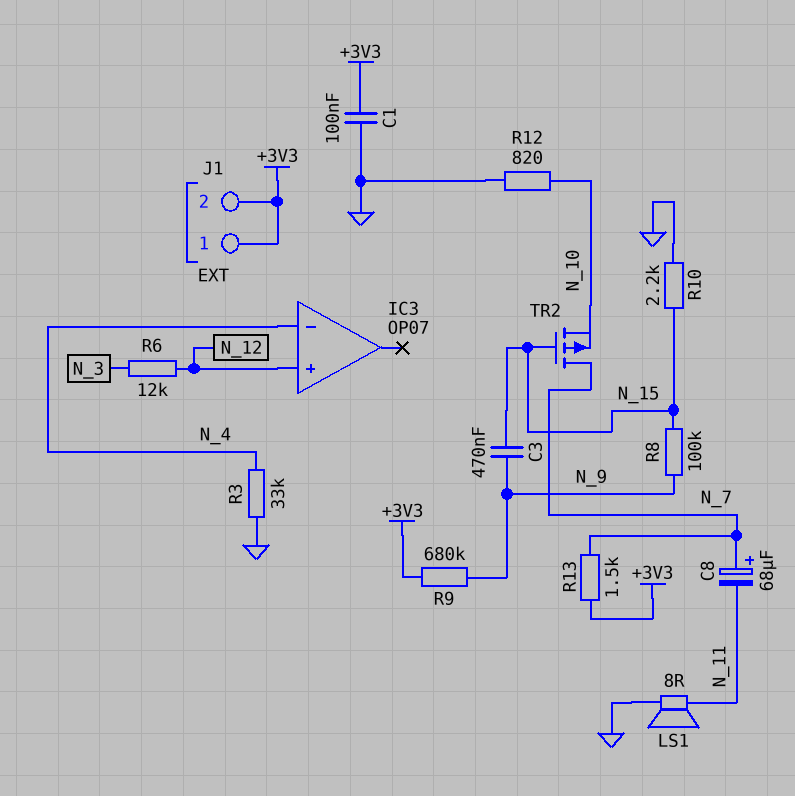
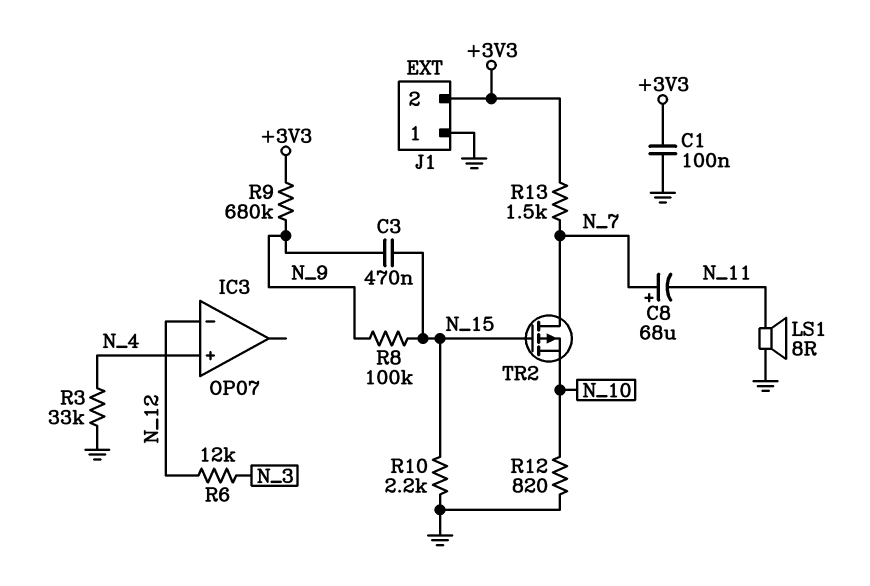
IC3 pin in+: N_12 -> N_4
IC3 pin in-: N_4 -> N_12
J1 pin 1: +3V3 -> GND

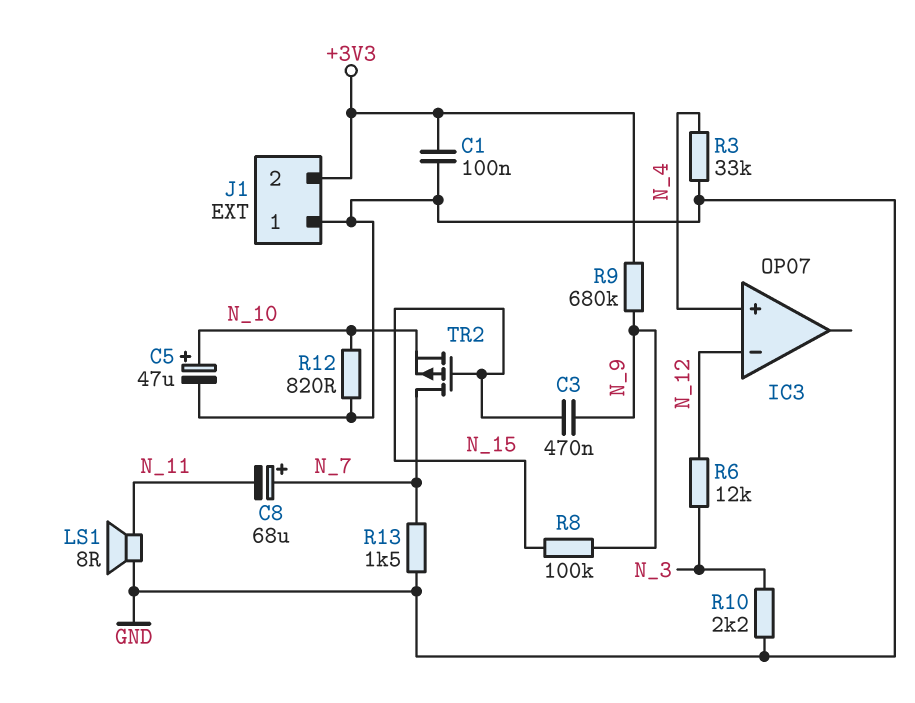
C5: none -> 47uF (plus N_10, minus GND)
R10: 2.2k (GND, N_15) -> 2.2k (GND, N_3)
R13: 1.5k (+3V3, N_7) -> 1.5k (GND, N_7)

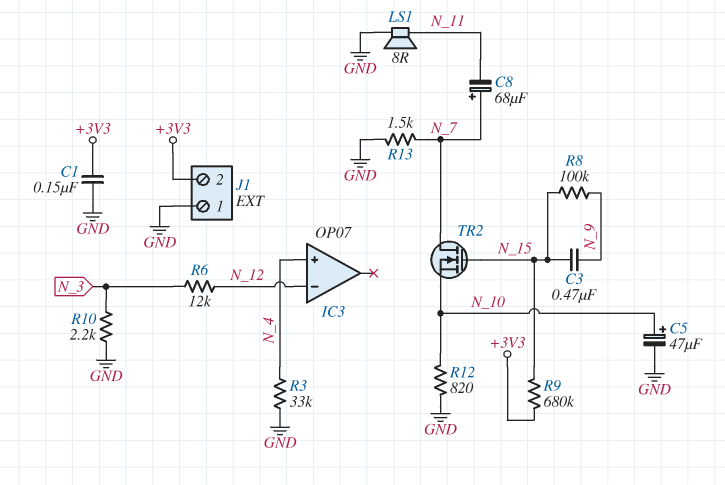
C1: 100nF (+3V3, GND) -> 150nF (+3V3, GND)
R9: 680k (+3V3, N_9) -> 680k (+3V3, N_15)
TR2: PMOS (G N_15, D N_7, S N_10) -> NMOS (G N_15, D N_7, S N_10)

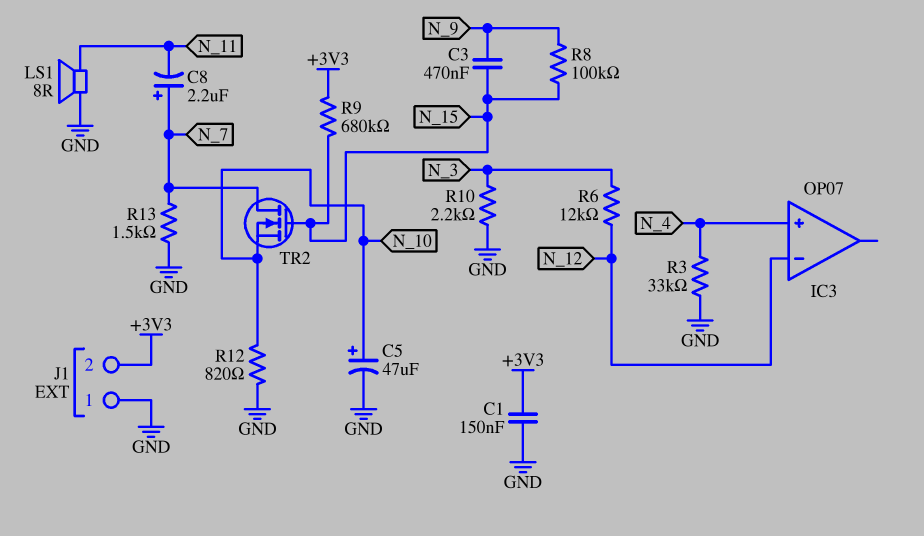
C8: 68uF (plus N_7, minus N_11) -> 2.2uF (plus N_7, minus N_11)

